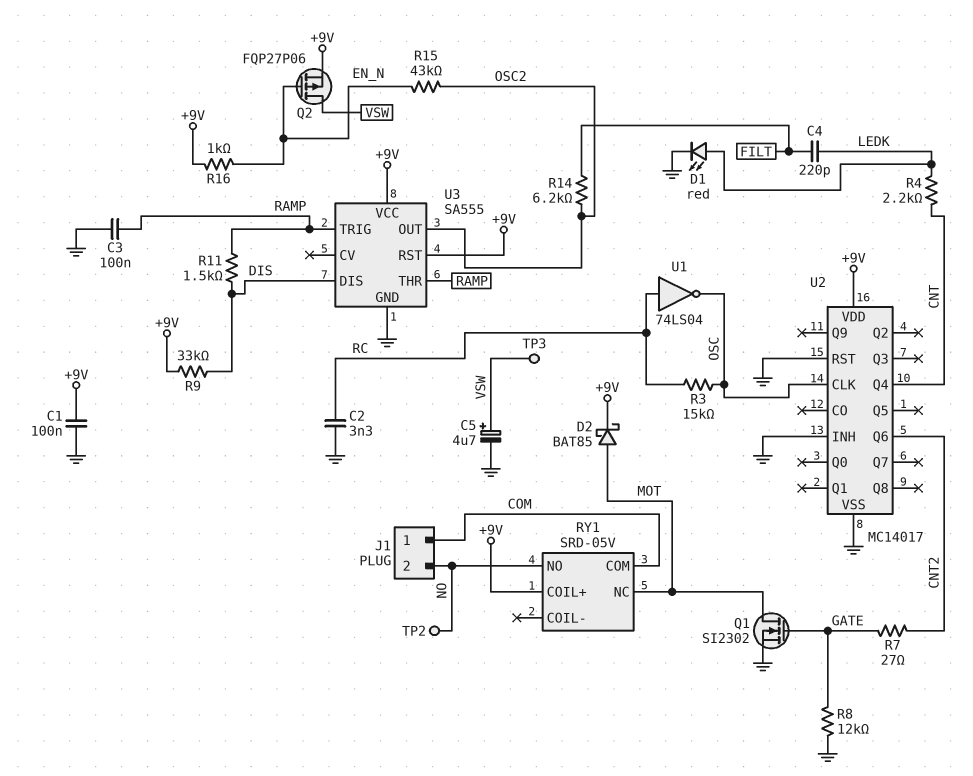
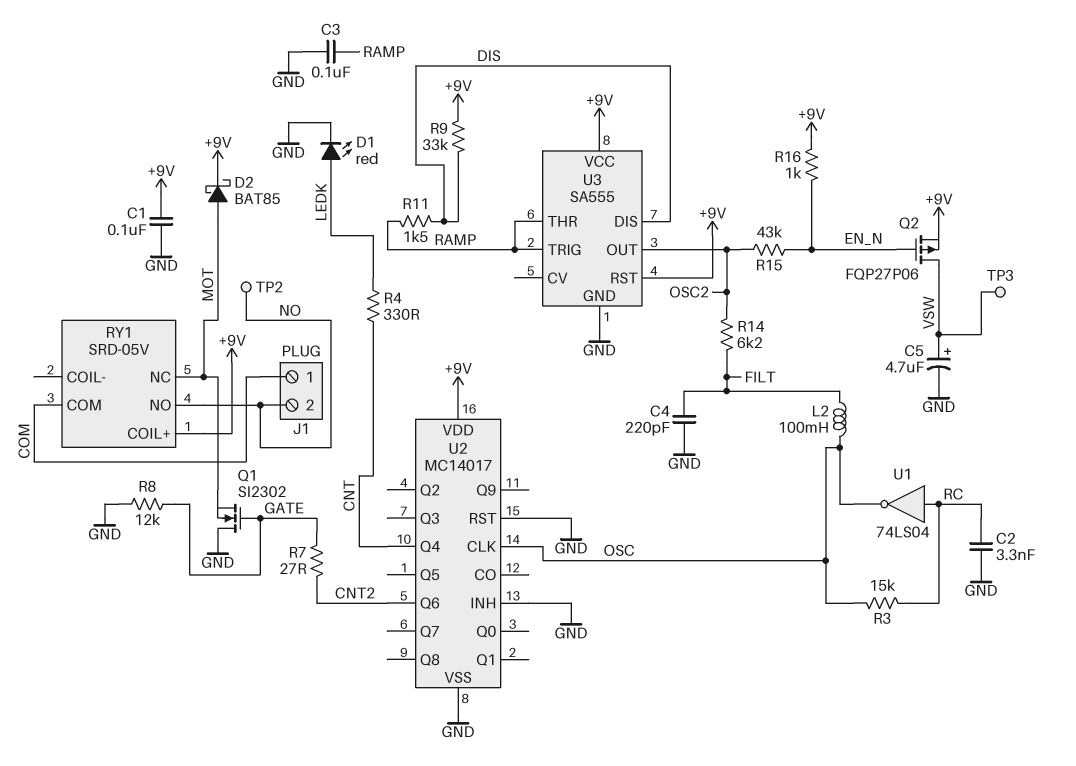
C4: 220pF (FILT, LEDK) -> 220pF (FILT, GND)
L2: none -> 100mH (FILT, OSC)
Q1: NMOS SI2302 (G GATE, D MOT, S GND) -> NMOS SI2302 (G GATE, D GND, S MOT)
R4: 2.2k (CNT, LEDK) -> 330 (CNT, LEDK)

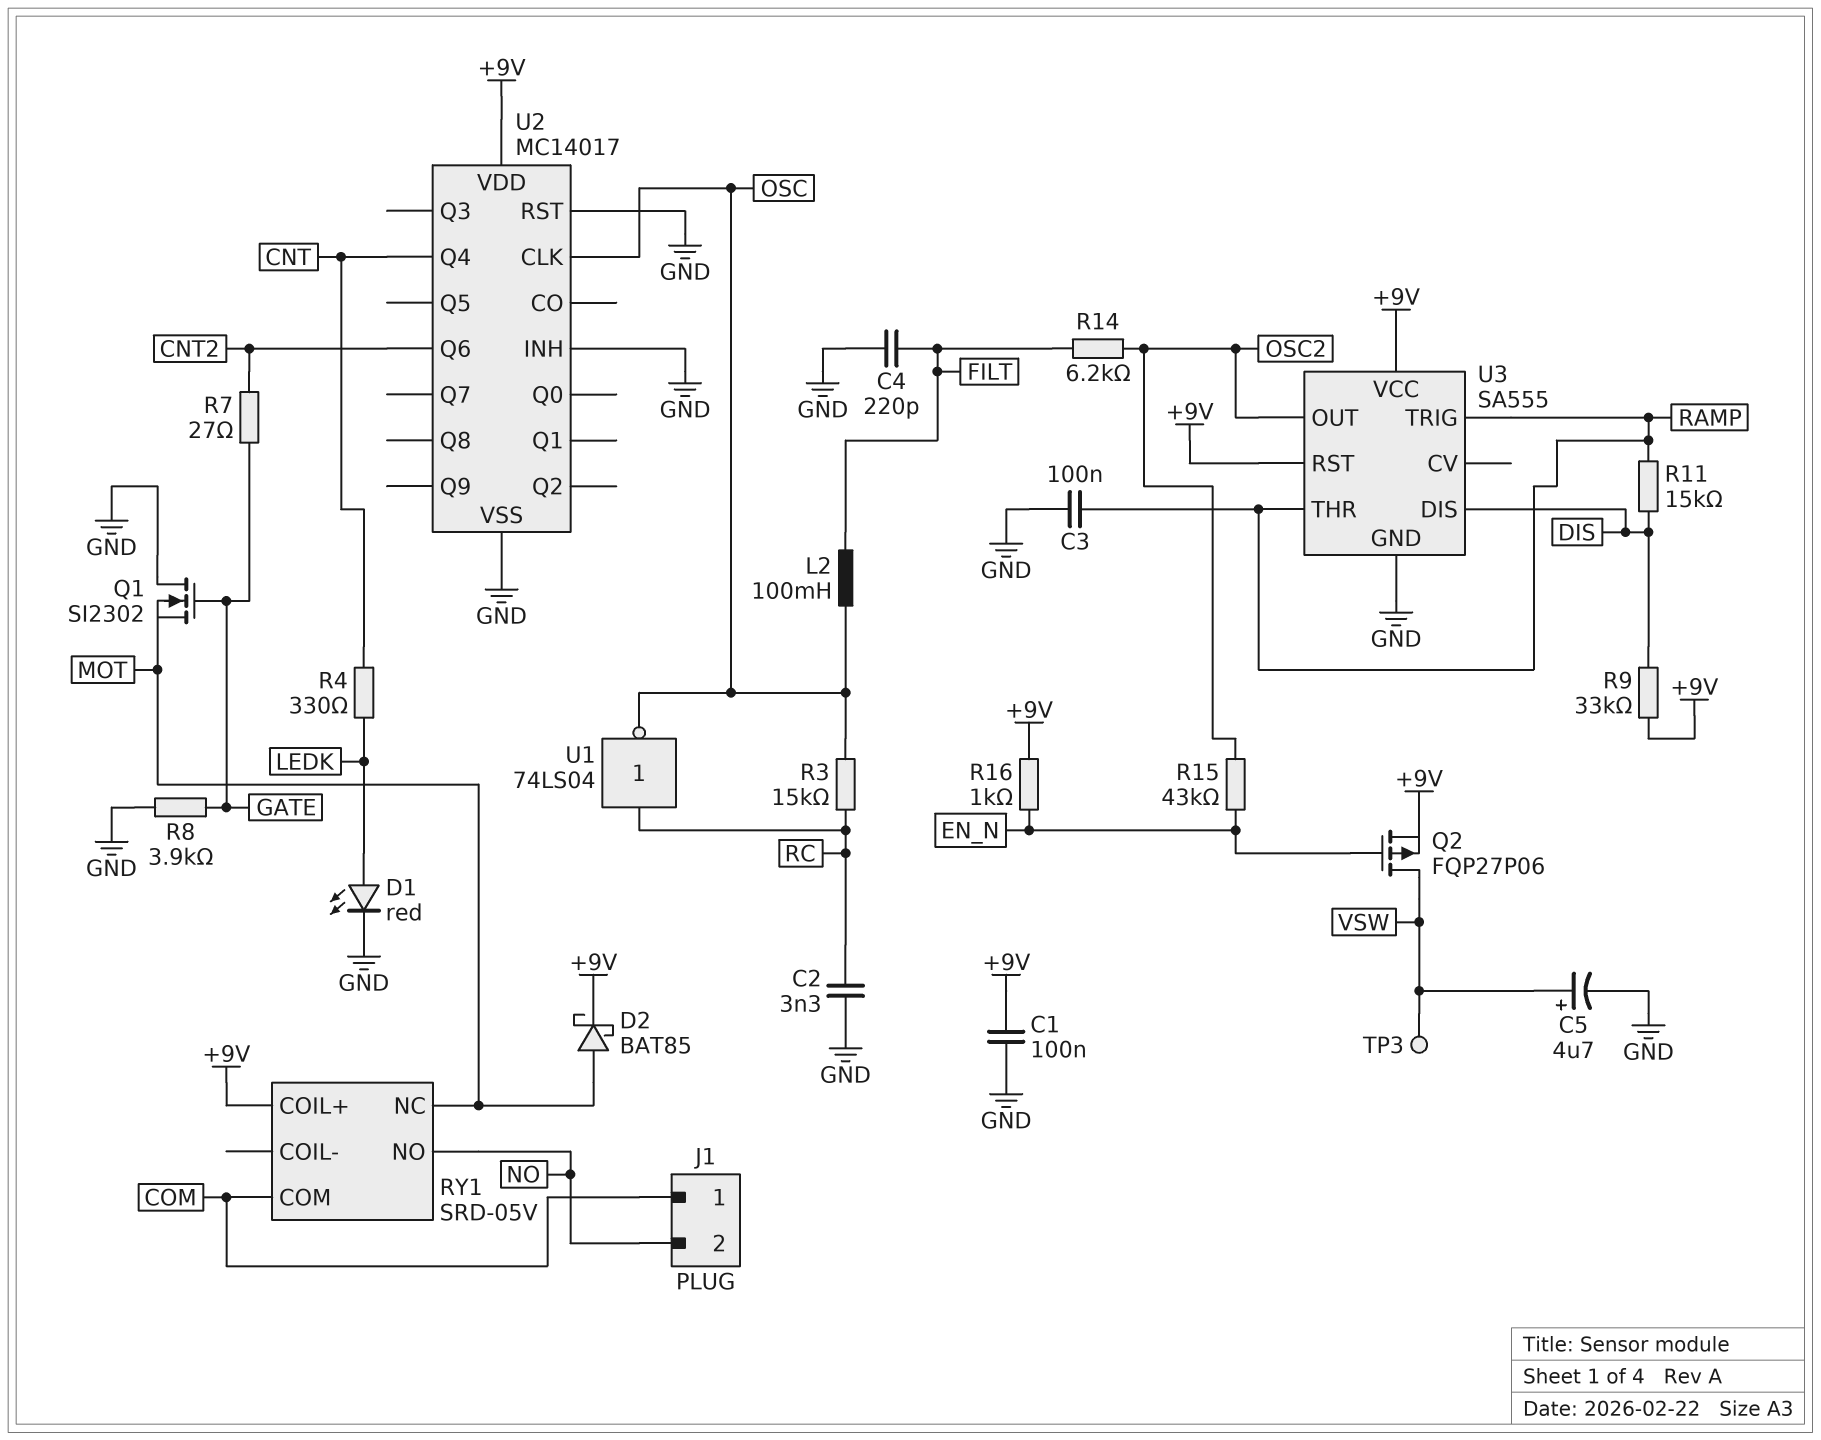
R8: 12k (GATE, GND) -> 3.9k (GATE, GND)
R11: 1.5k (DIS, RAMP) -> 15k (DIS, RAMP)
TP2: test point (NO) -> none

